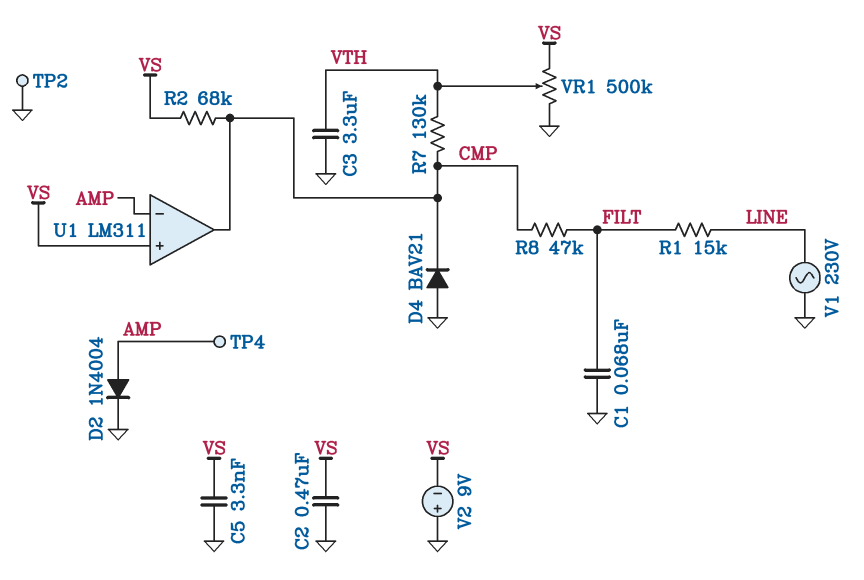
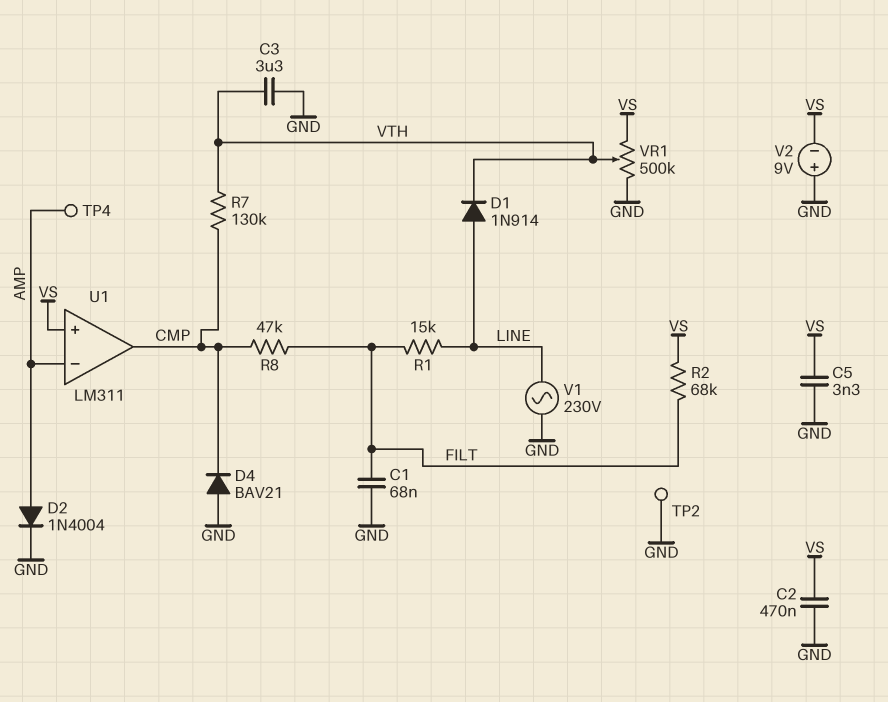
D1: none -> diode 1N914 (A LINE, K VTH)
R2: 68k (CMP, VS) -> 68k (FILT, VS)

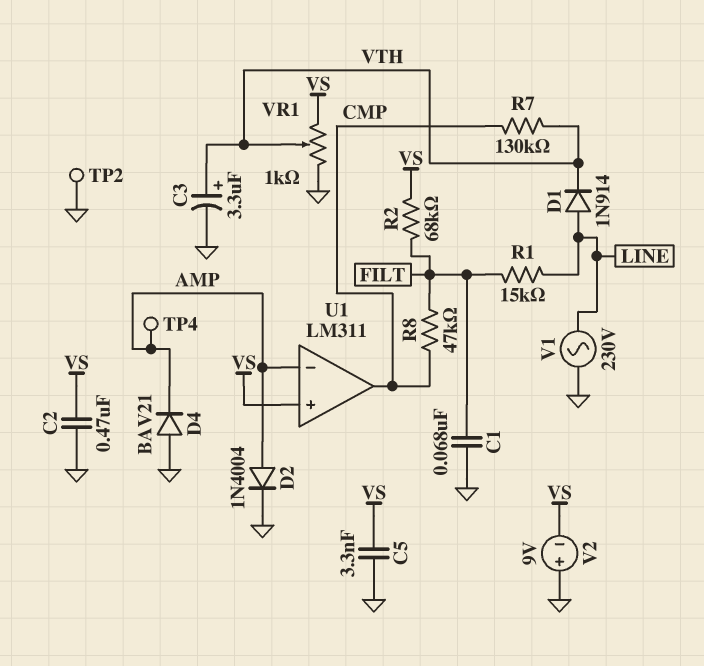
C3: 3.3uF (GND, VTH) -> 3.3uF (plus VTH, minus GND)
D4: diode BAV21 (A GND, K CMP) -> diode BAV21 (A GND, K AMP)
VR1: 500k (GND, VS, wiper VTH) -> 1k (GND, VS, wiper VTH)

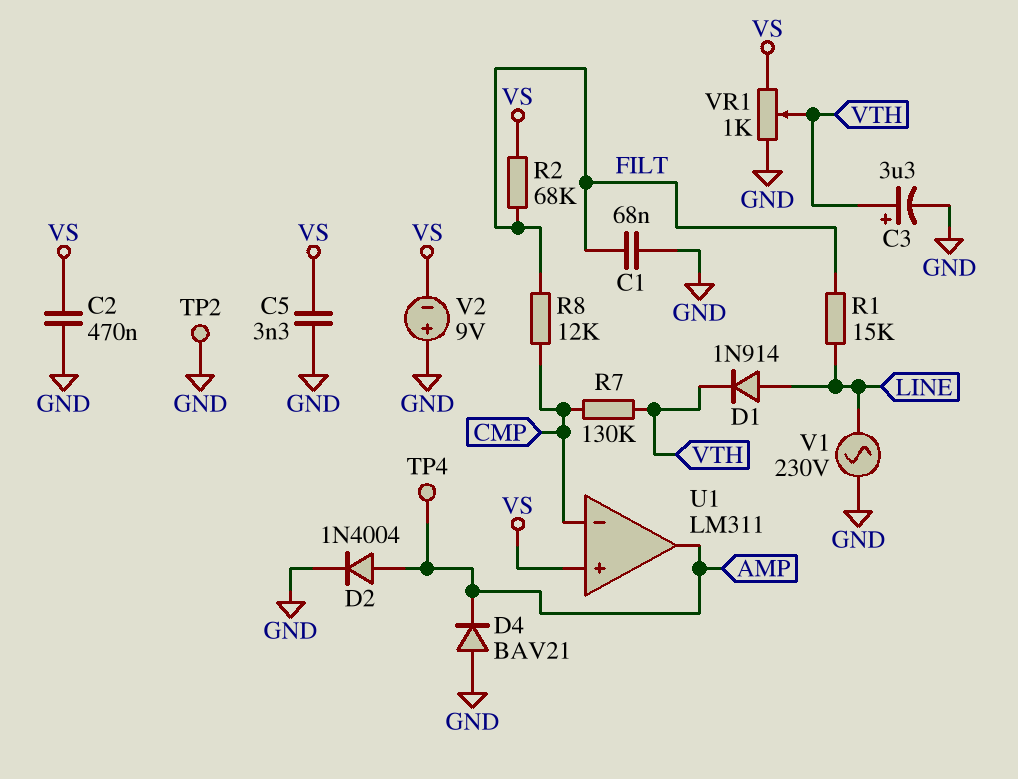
R8: 47k (CMP, FILT) -> 12k (CMP, FILT)
U1 pin in-: AMP -> CMP
U1 pin out: CMP -> AMP

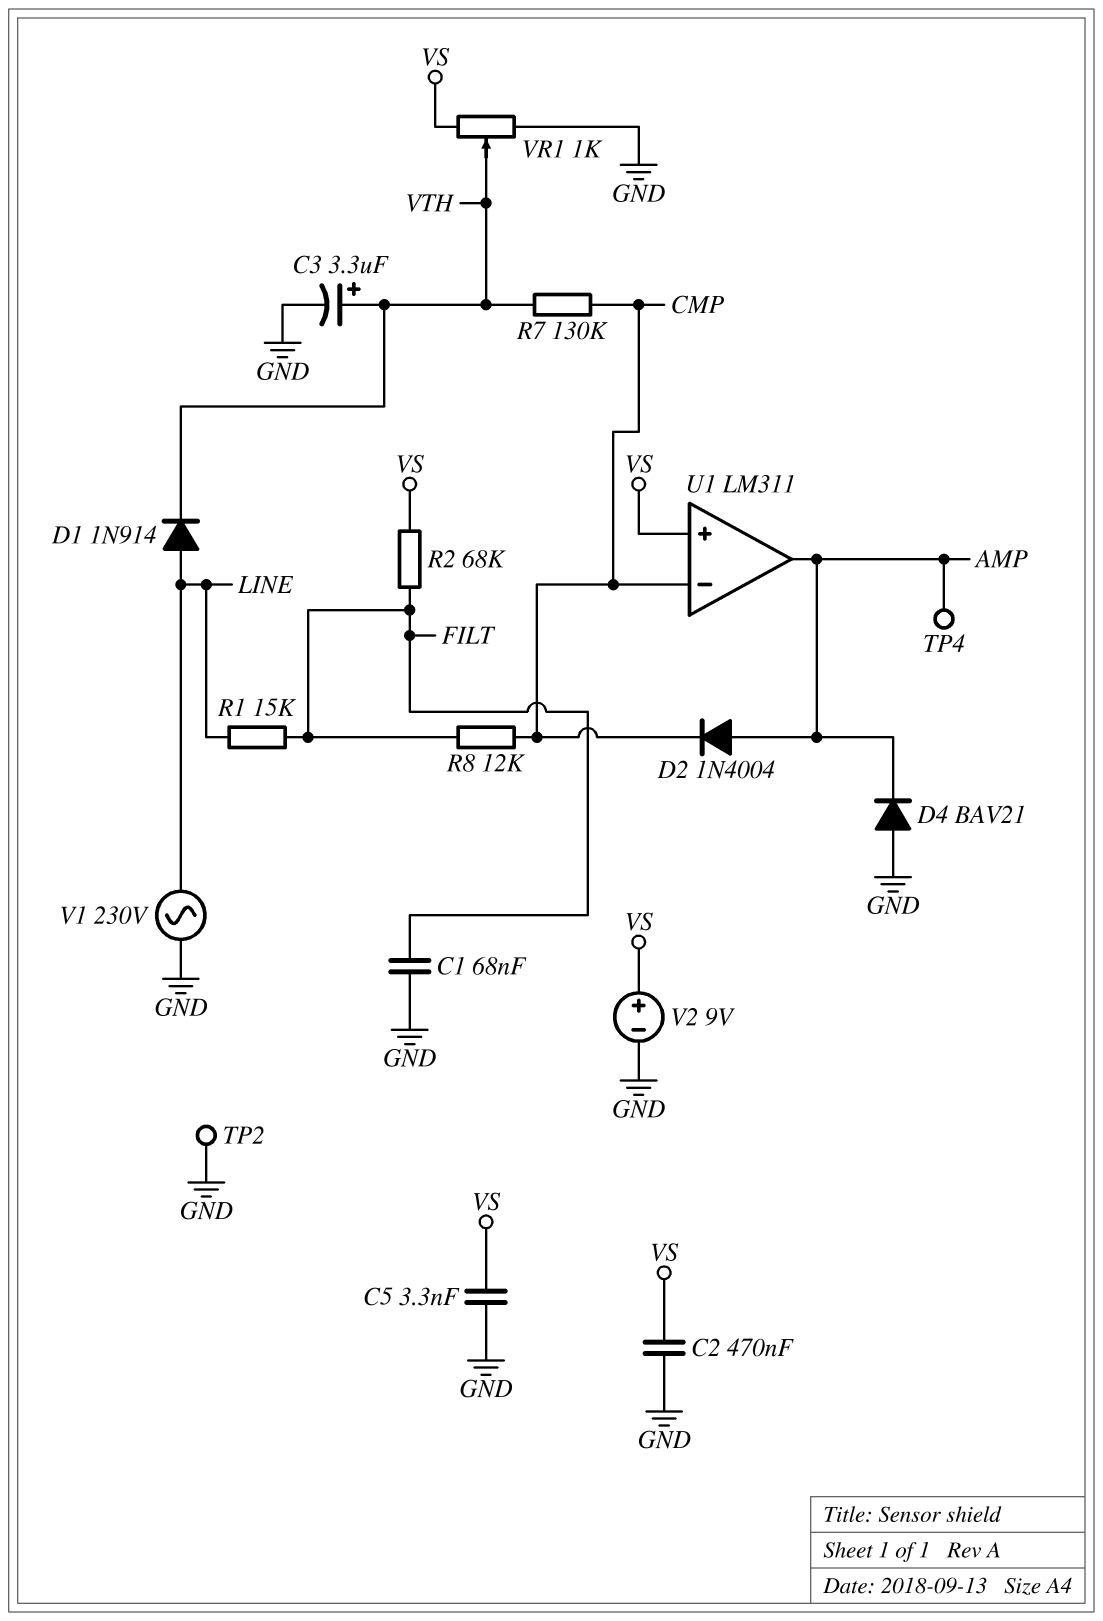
D2: diode 1N4004 (A AMP, K GND) -> diode 1N4004 (A AMP, K CMP)
V2: 9V (plus GND, minus VS) -> 9V (plus VS, minus GND)

